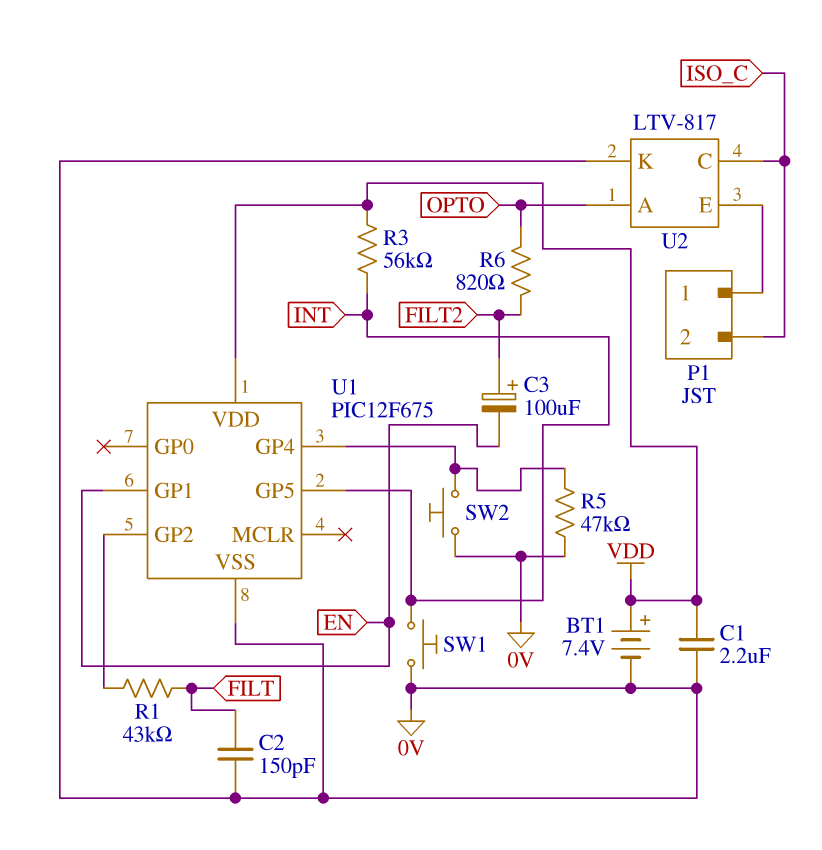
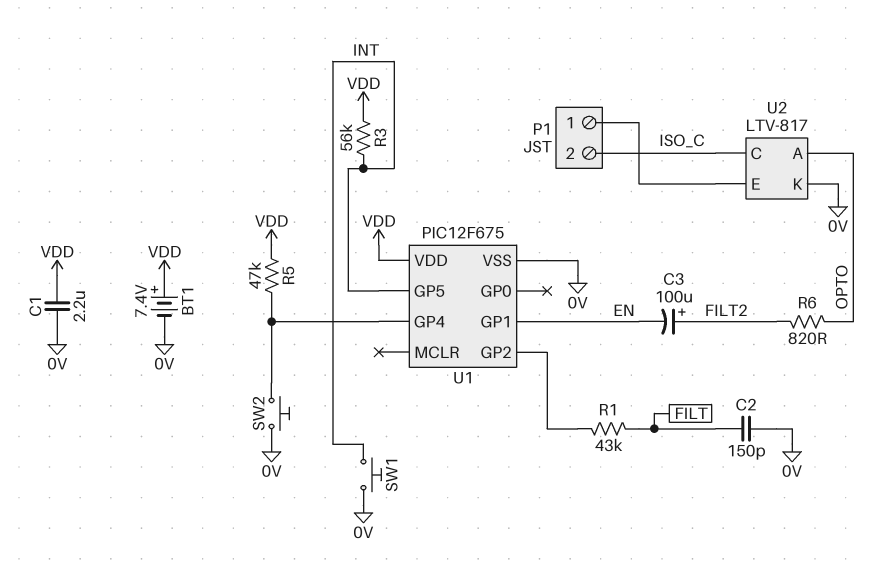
R5: 47k (0V, U1/GP4) -> 47k (U1/GP4, VDD)

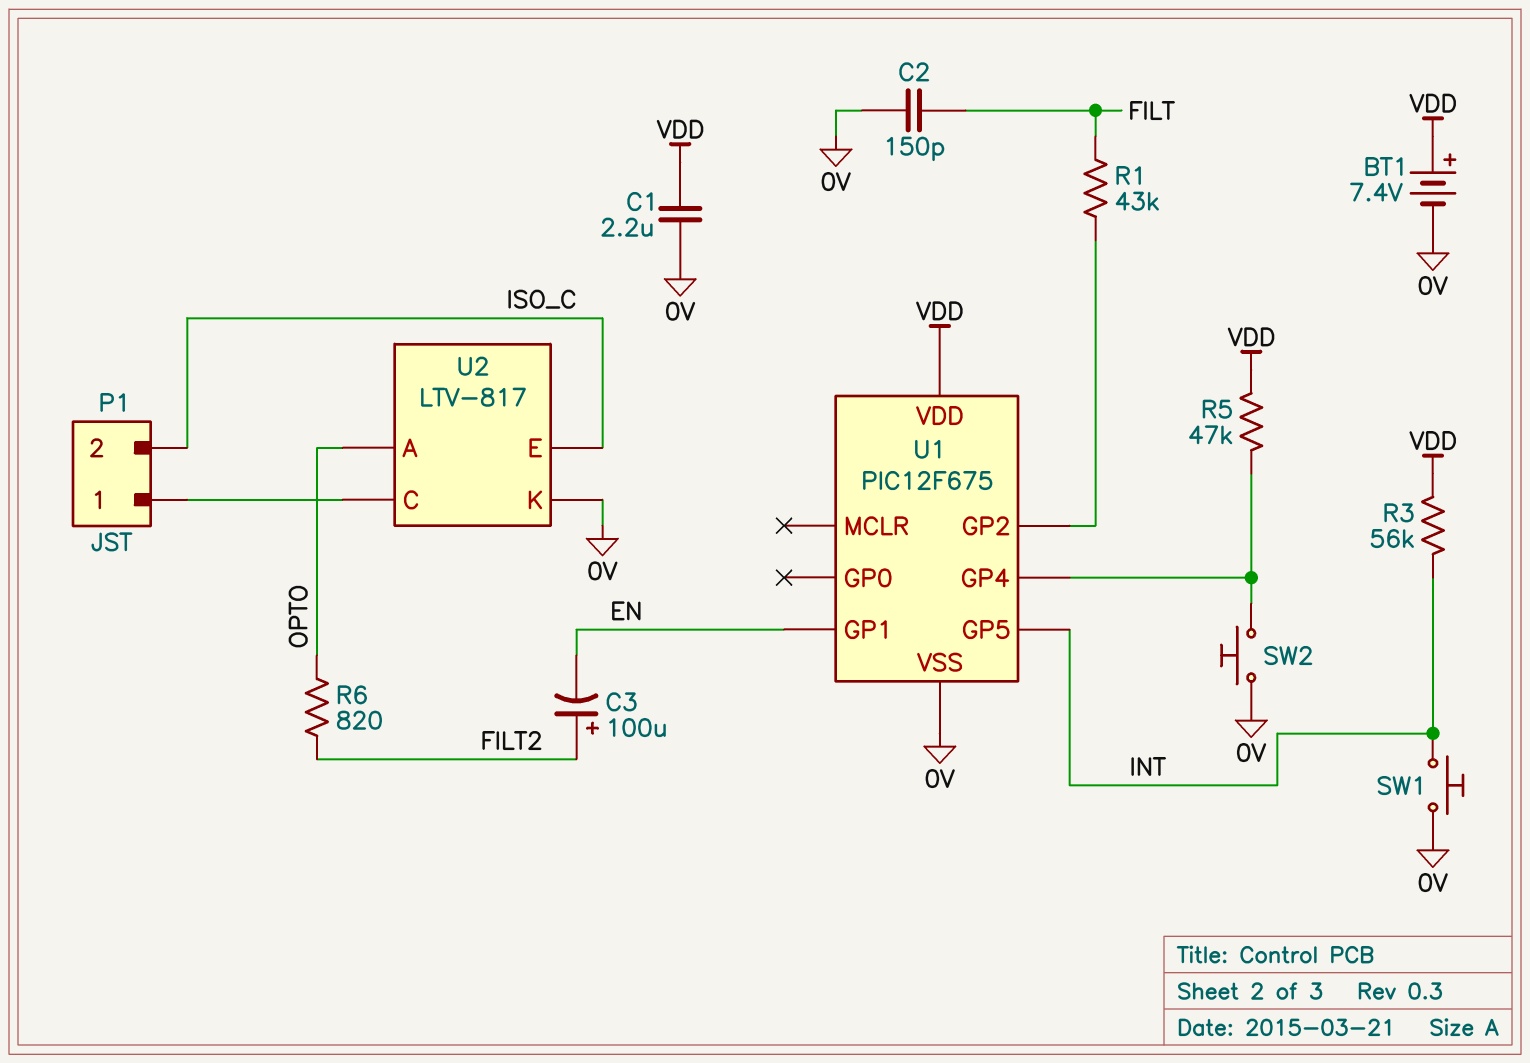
U2 pin C: ISO_C -> P1/1
U2 pin E: P1/1 -> ISO_C

